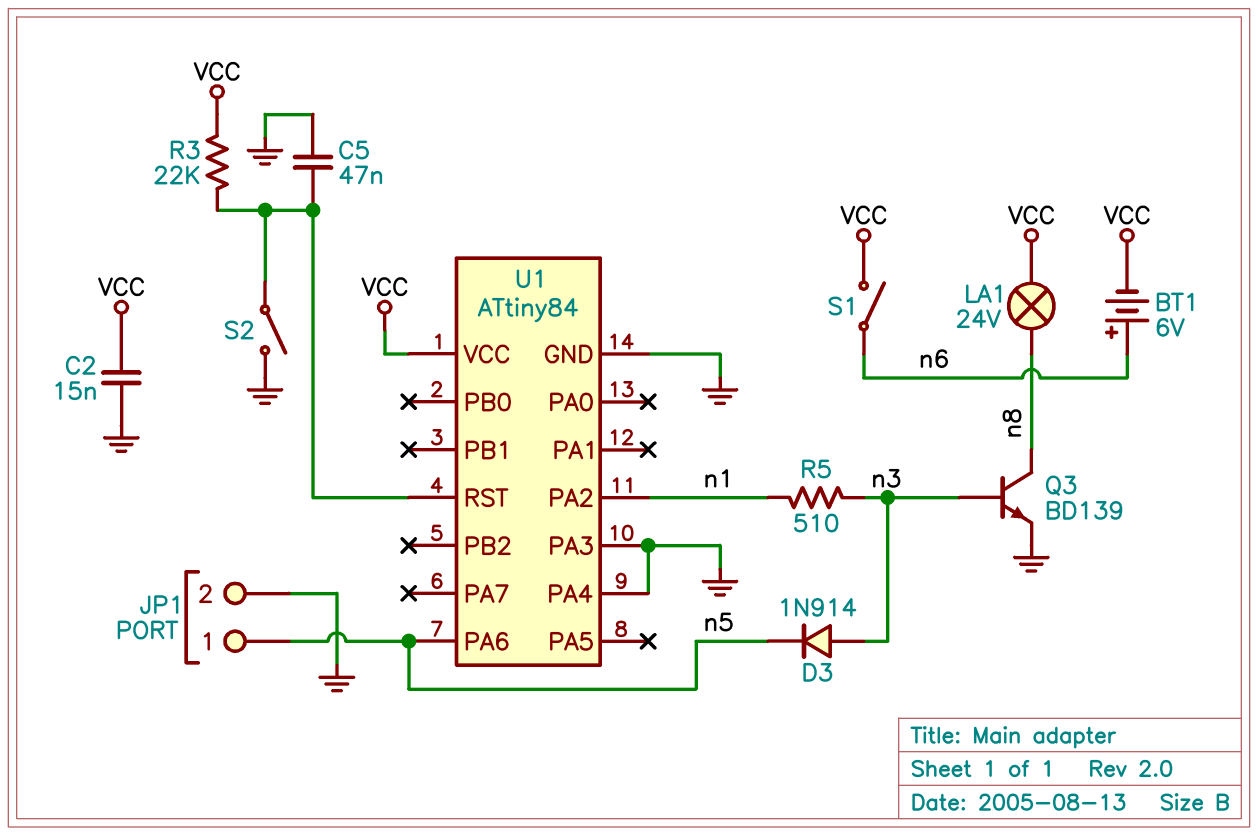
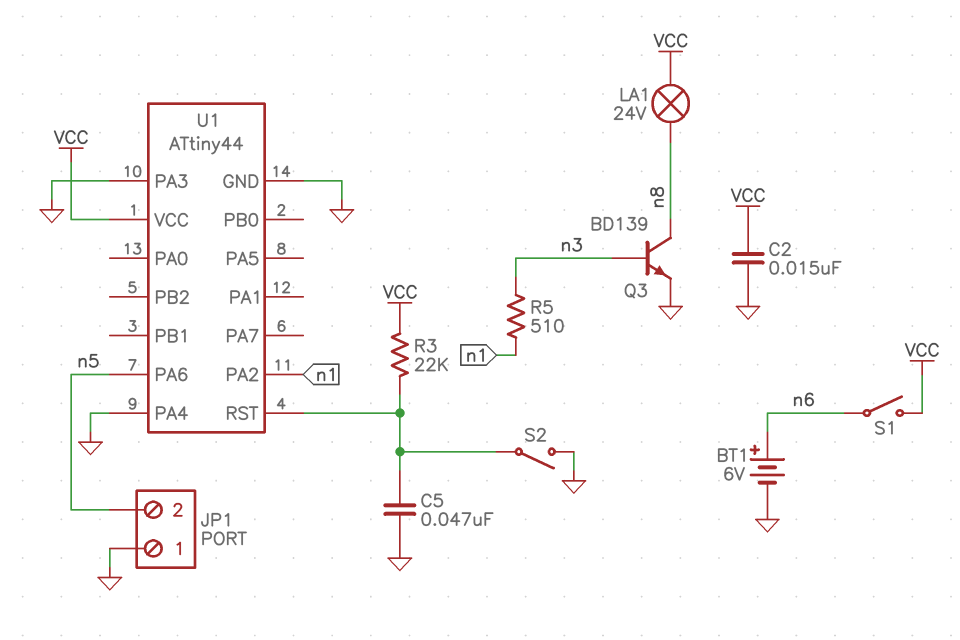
BT1: 6V (plus n6, minus VCC) -> 6V (plus n6, minus GND)
D3: diode 1N914 (A n3, K n5) -> none
JP1 pin 1: n5 -> GND
JP1 pin 2: GND -> n5
U1: ATtiny84 -> ATtiny44

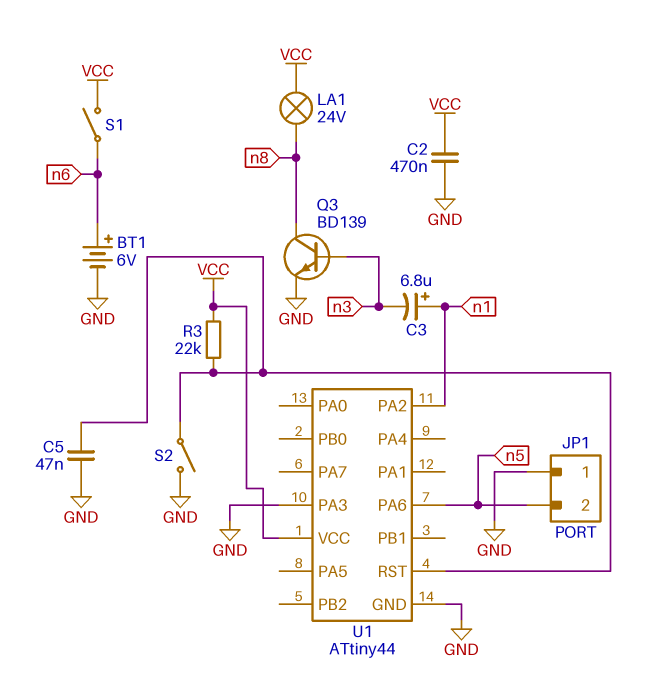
C2: 15nF (GND, VCC) -> 470nF (GND, VCC)
C3: none -> 6.8uF (plus n1, minus n3)
R5: 510 (n1, n3) -> none
U1 pin PA4: GND -> none

